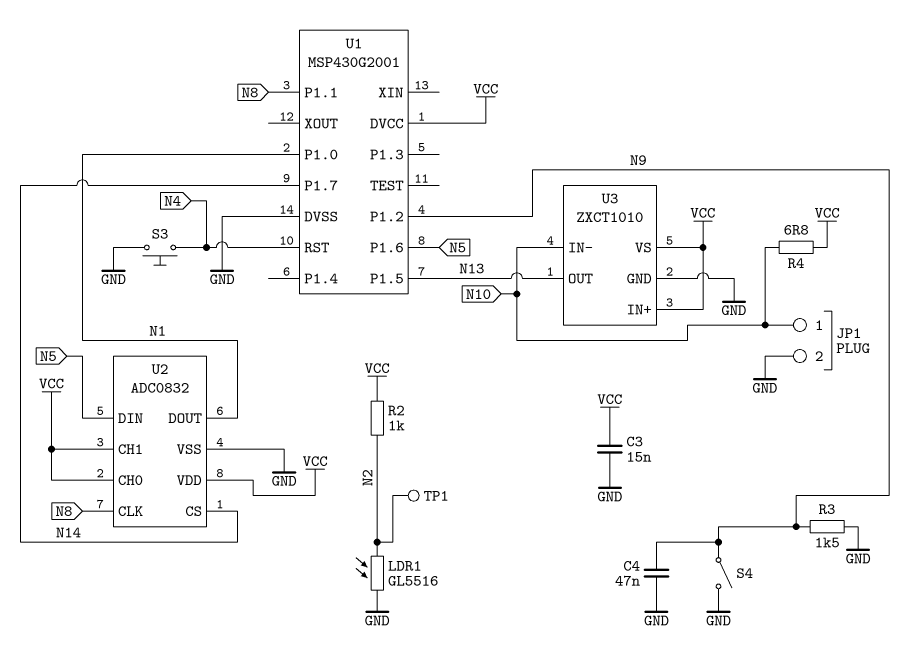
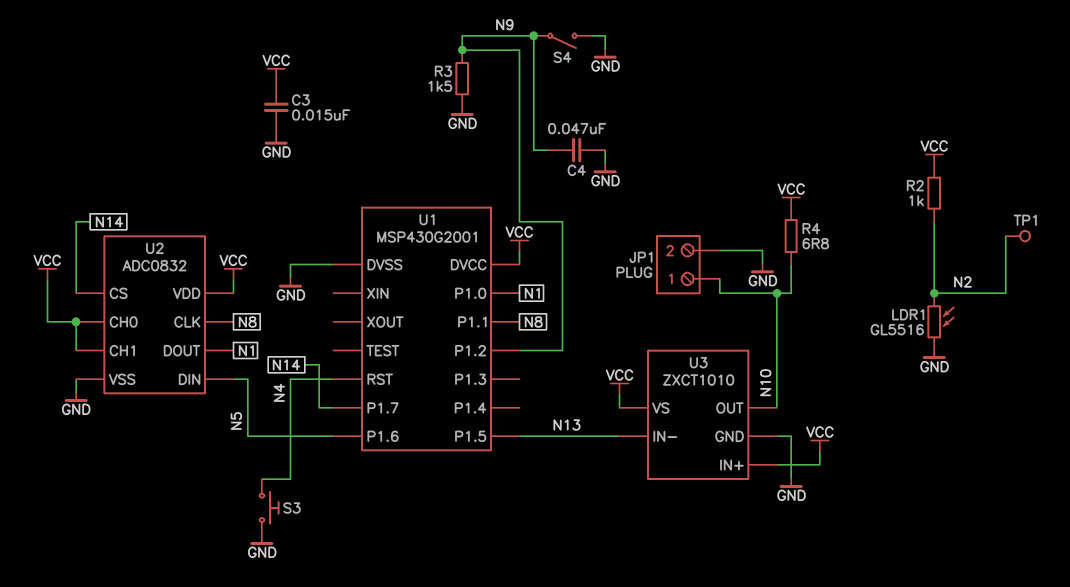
U3 pin IN-: N10 -> N13
U3 pin OUT: N13 -> N10

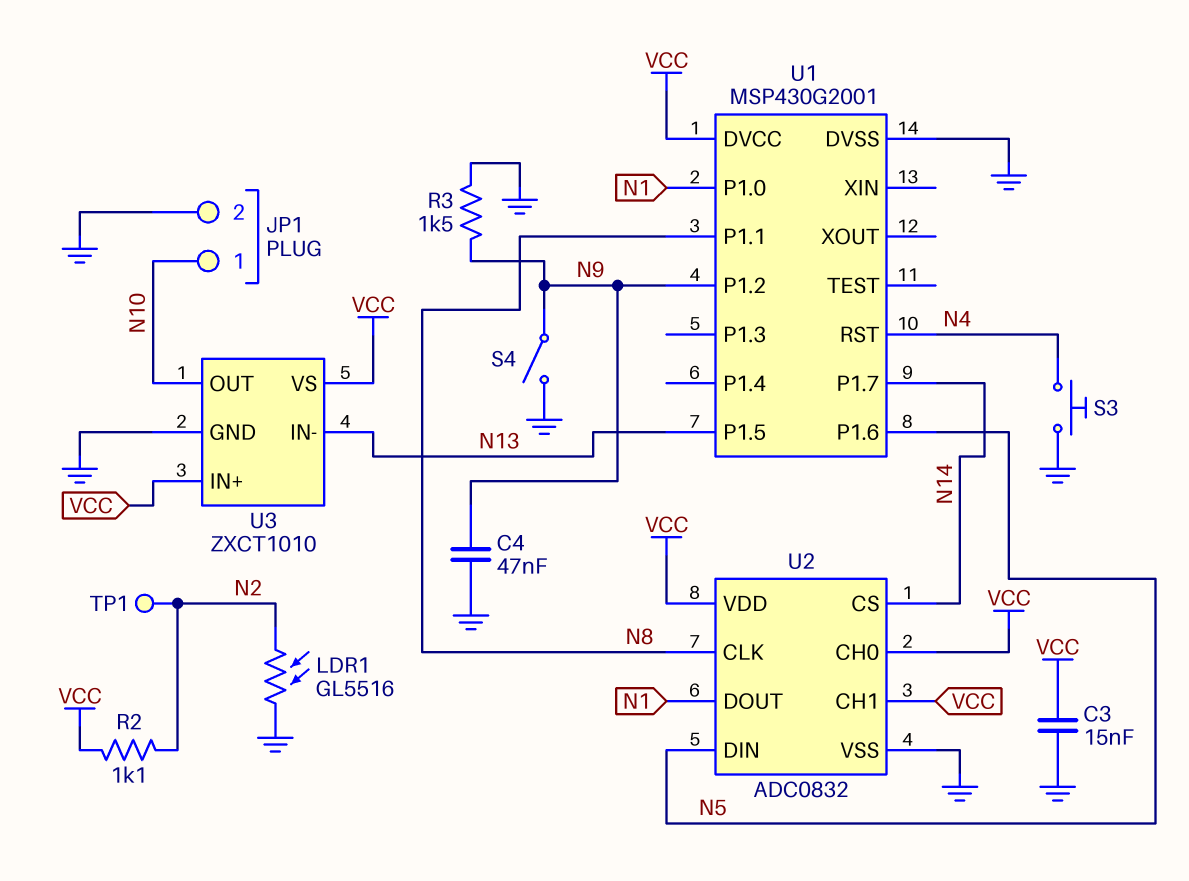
R2: 1k (N2, VCC) -> 1.1k (N2, VCC)
R4: 6.8 (N10, VCC) -> none

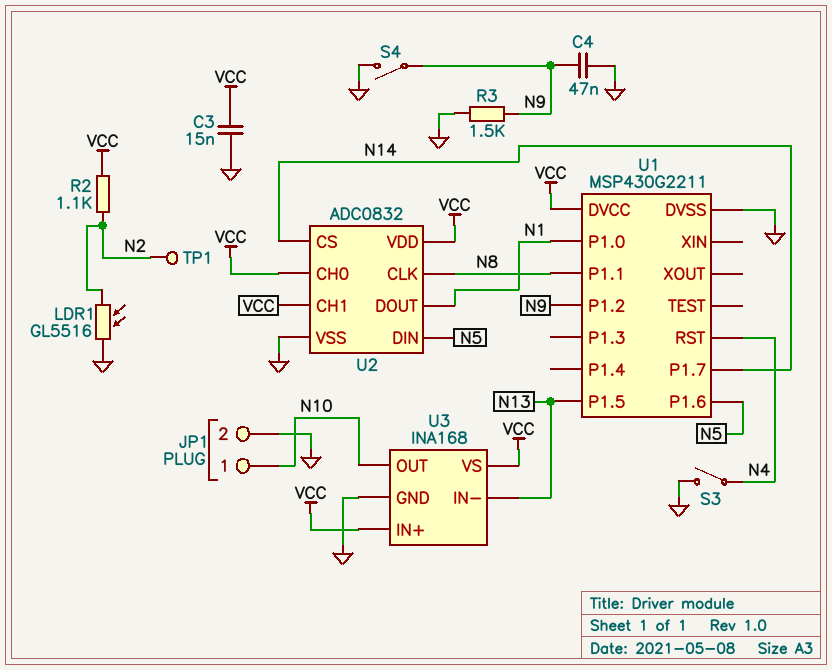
S3: button (GND, N4) -> switch (GND, N4)
U1: MSP430G2001 -> MSP430G2211
U3: ZXCT1010 -> INA168

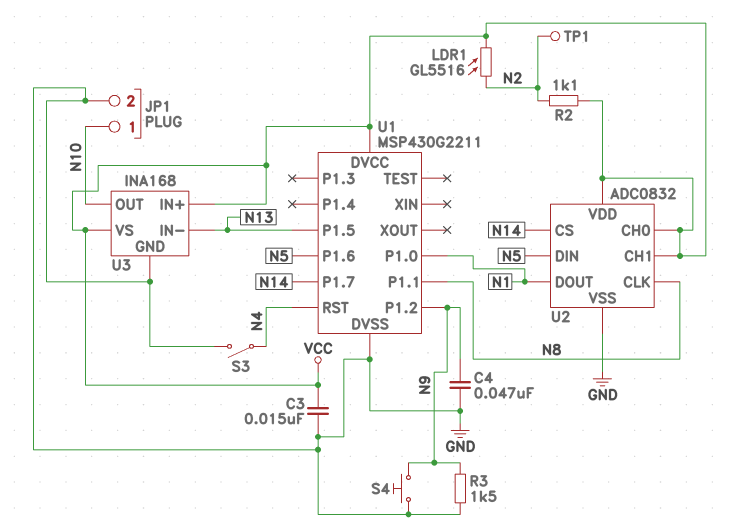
LDR1: GL5516 (GND, N2) -> GL5516 (N2, VCC)
S4: switch (GND, N9) -> button (GND, N9)

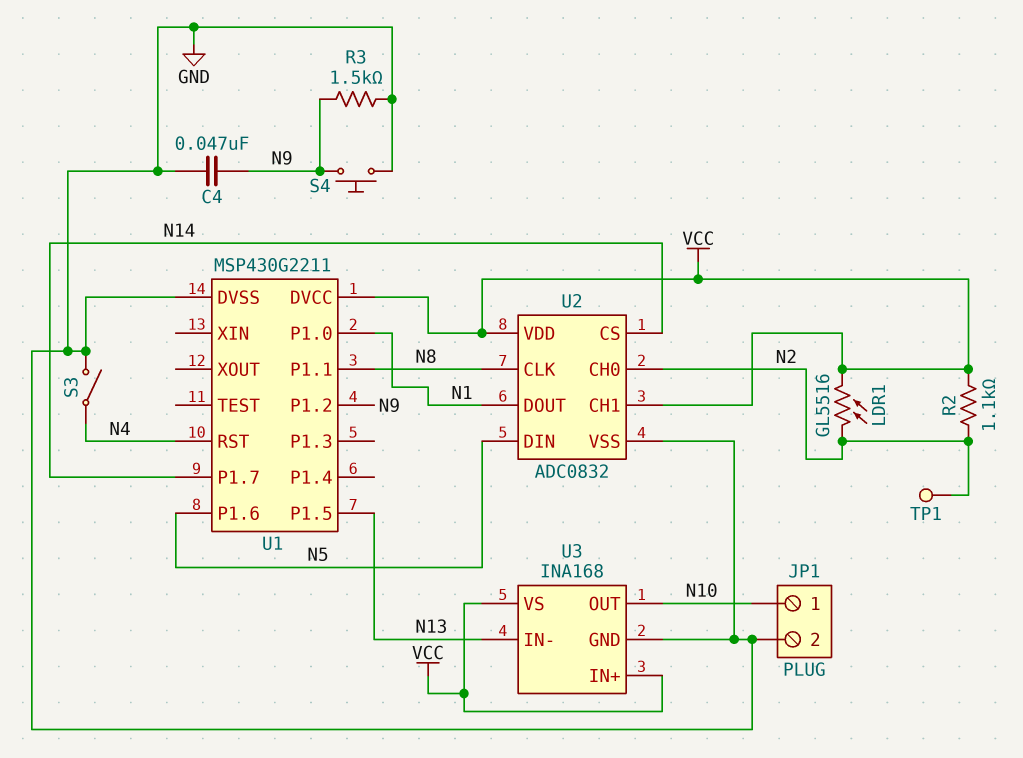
C3: 15nF (GND, VCC) -> none
U2 pin CH0: VCC -> N2

